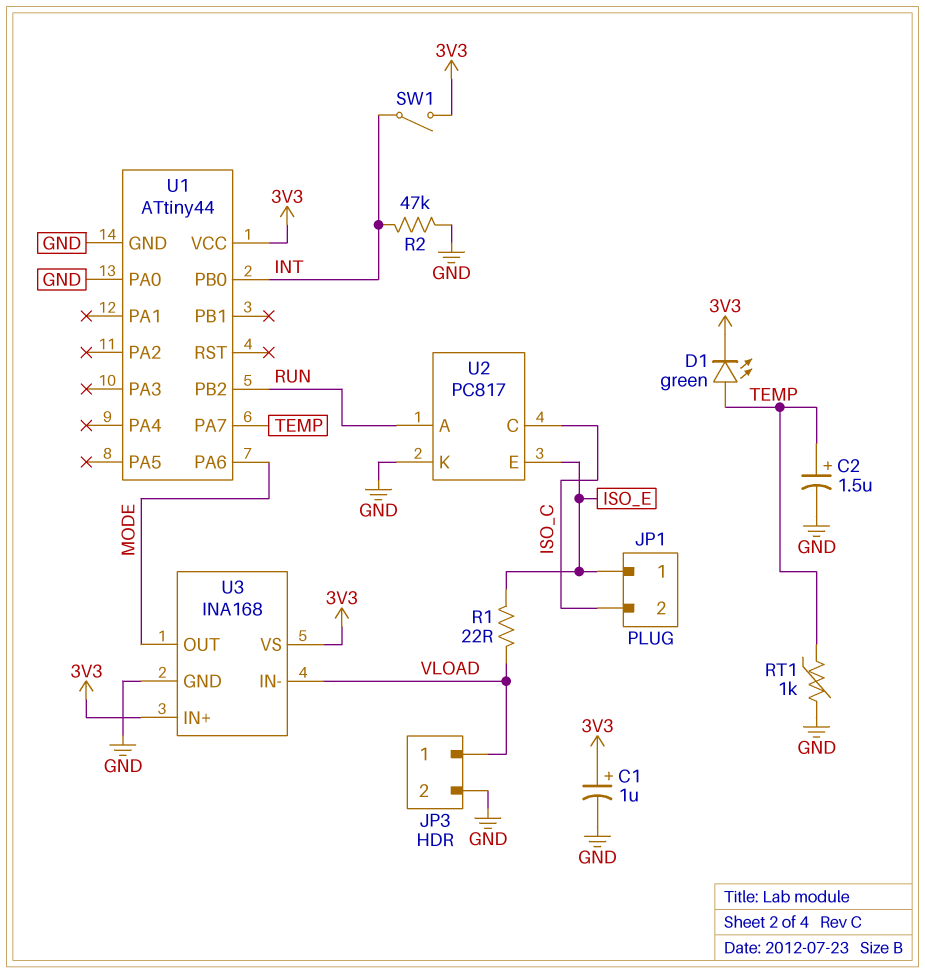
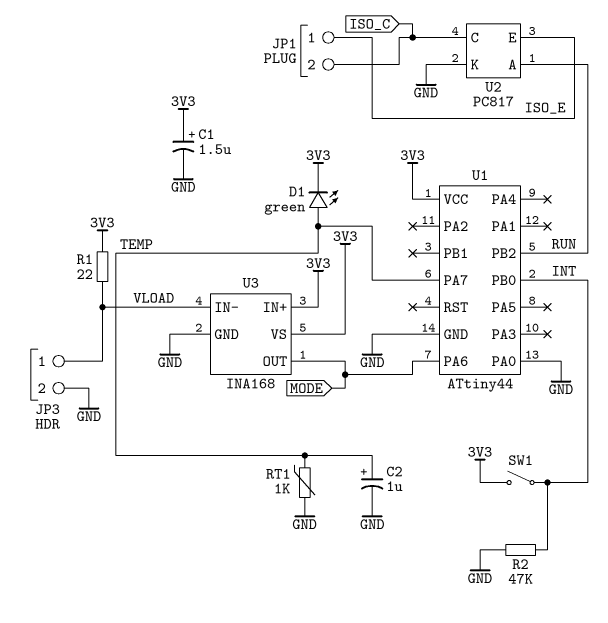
C1: 1uF (plus 3V3, minus GND) -> 1.5uF (plus 3V3, minus GND)
C2: 1.5uF (plus TEMP, minus GND) -> 1uF (plus TEMP, minus GND)
R1: 22 (ISO_E, VLOAD) -> 22 (3V3, VLOAD)

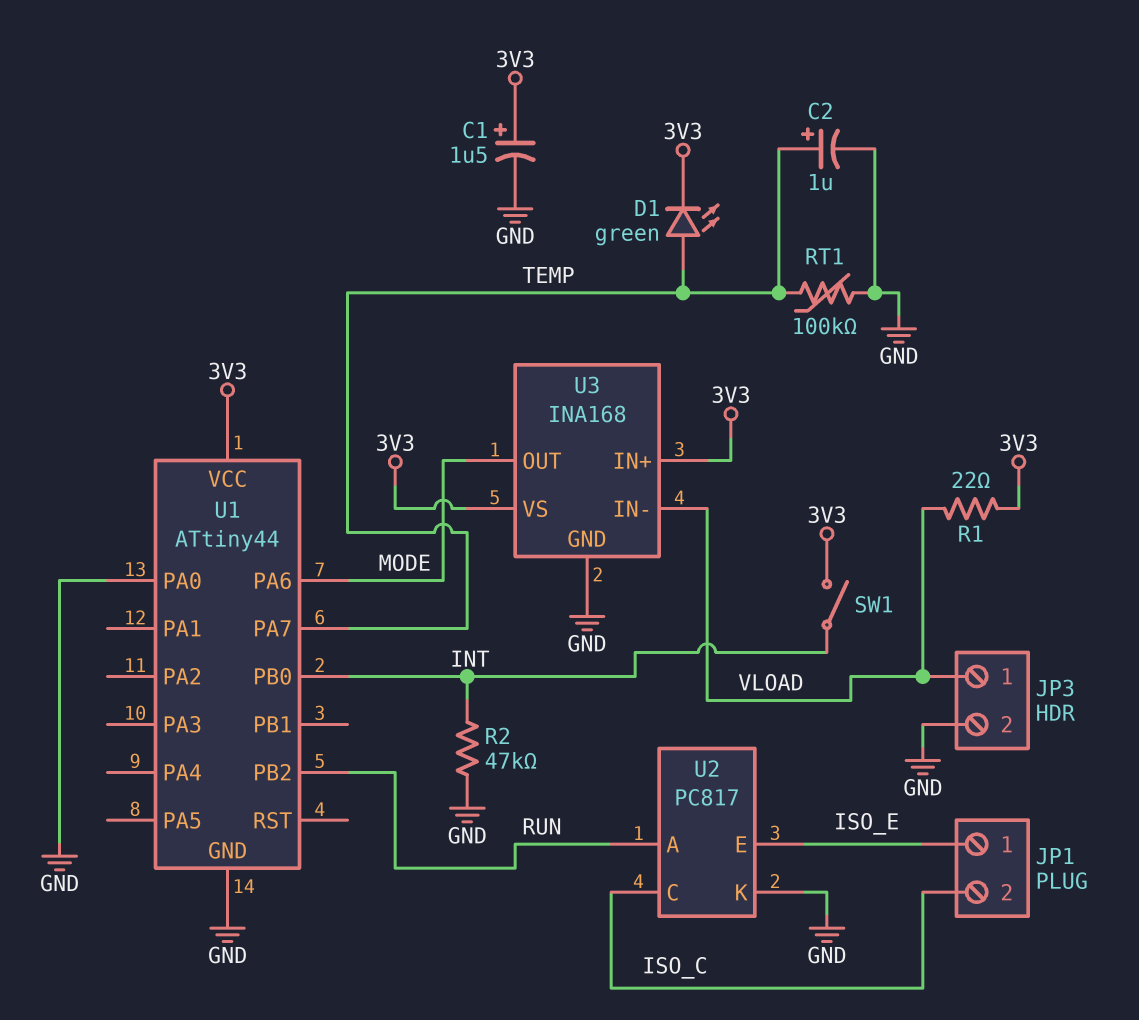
RT1: 1k (GND, TEMP) -> 100k (GND, TEMP)

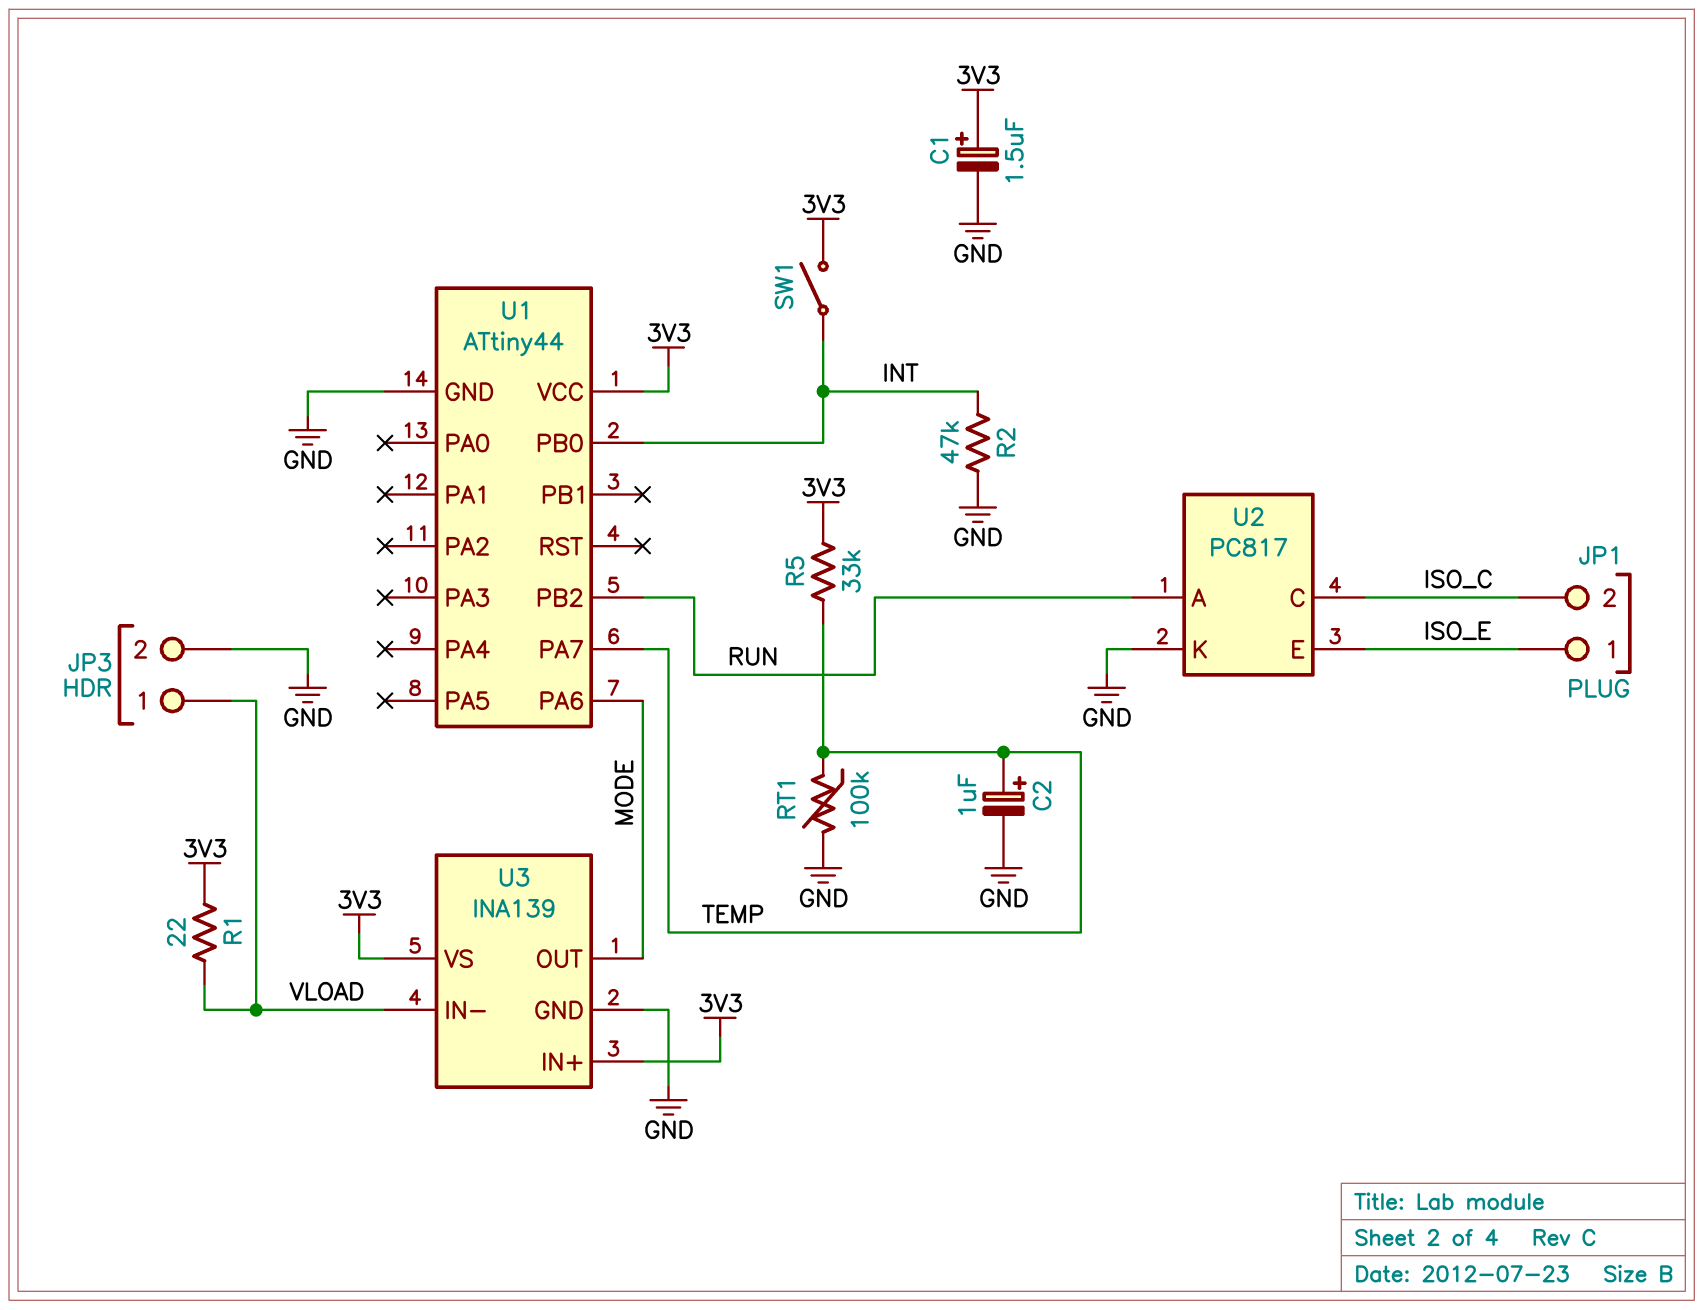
D1: LED green (A TEMP, K 3V3) -> none
R5: none -> 33k (3V3, TEMP)
U1 pin PA0: GND -> none
U3: INA168 -> INA139

